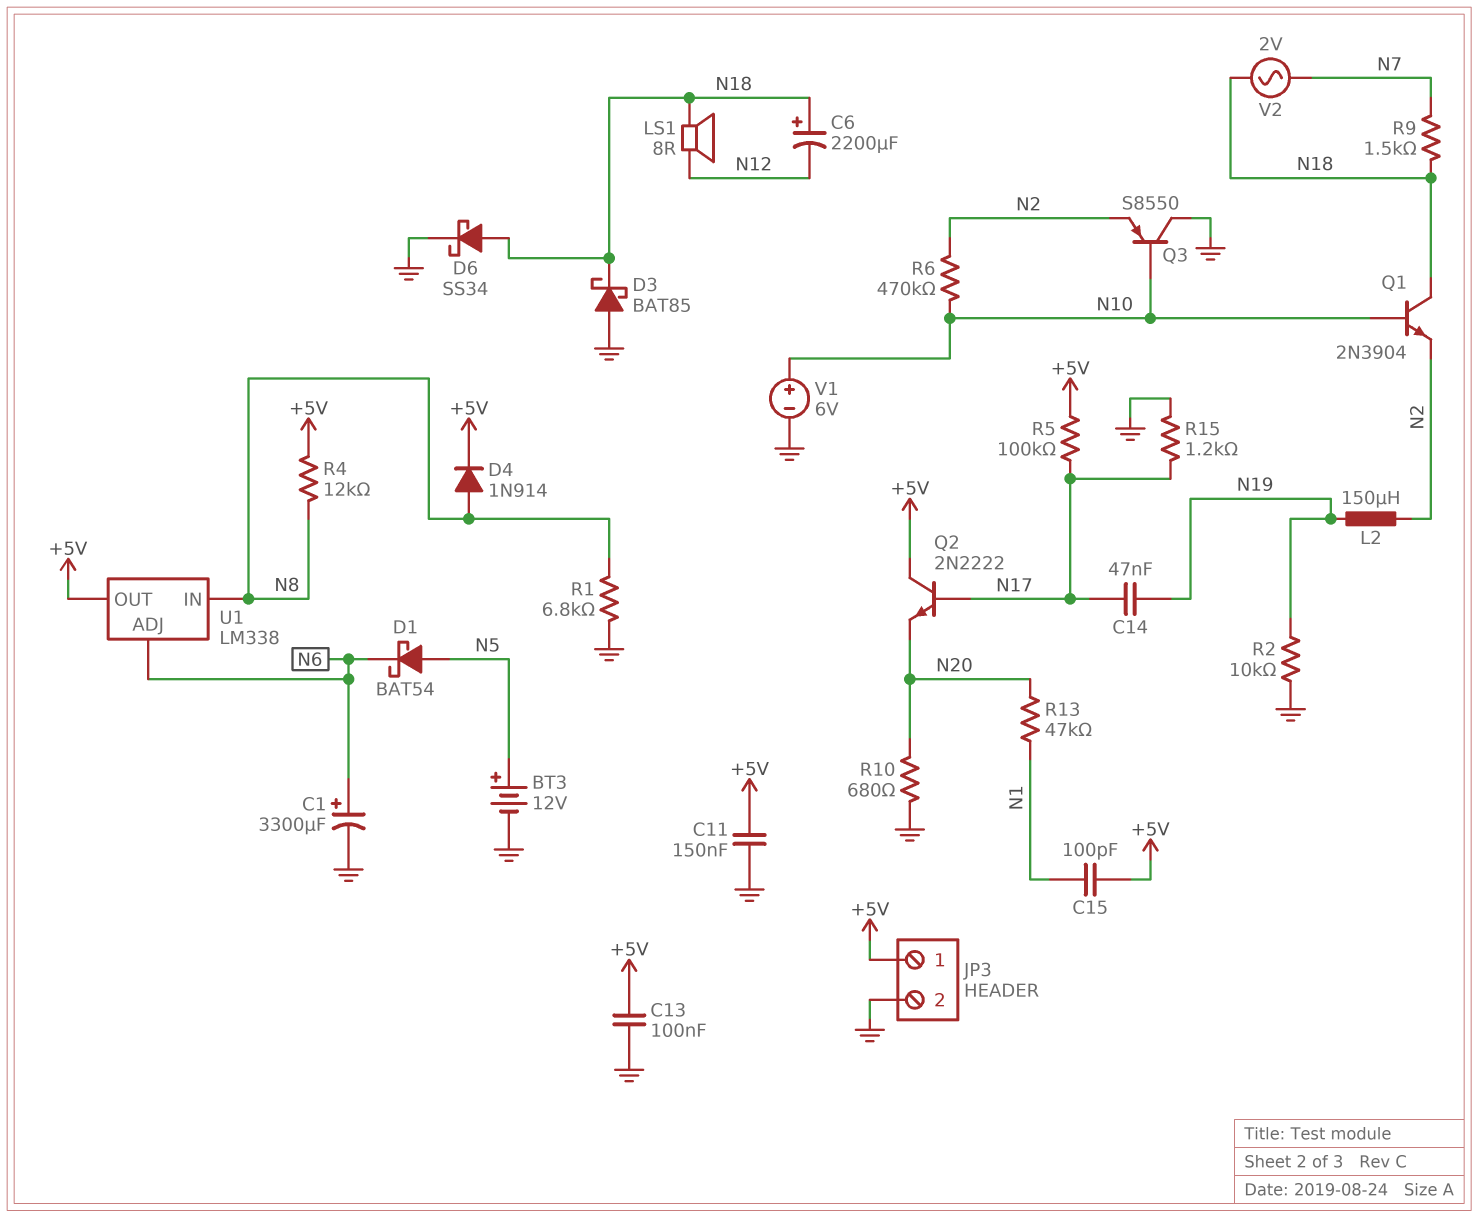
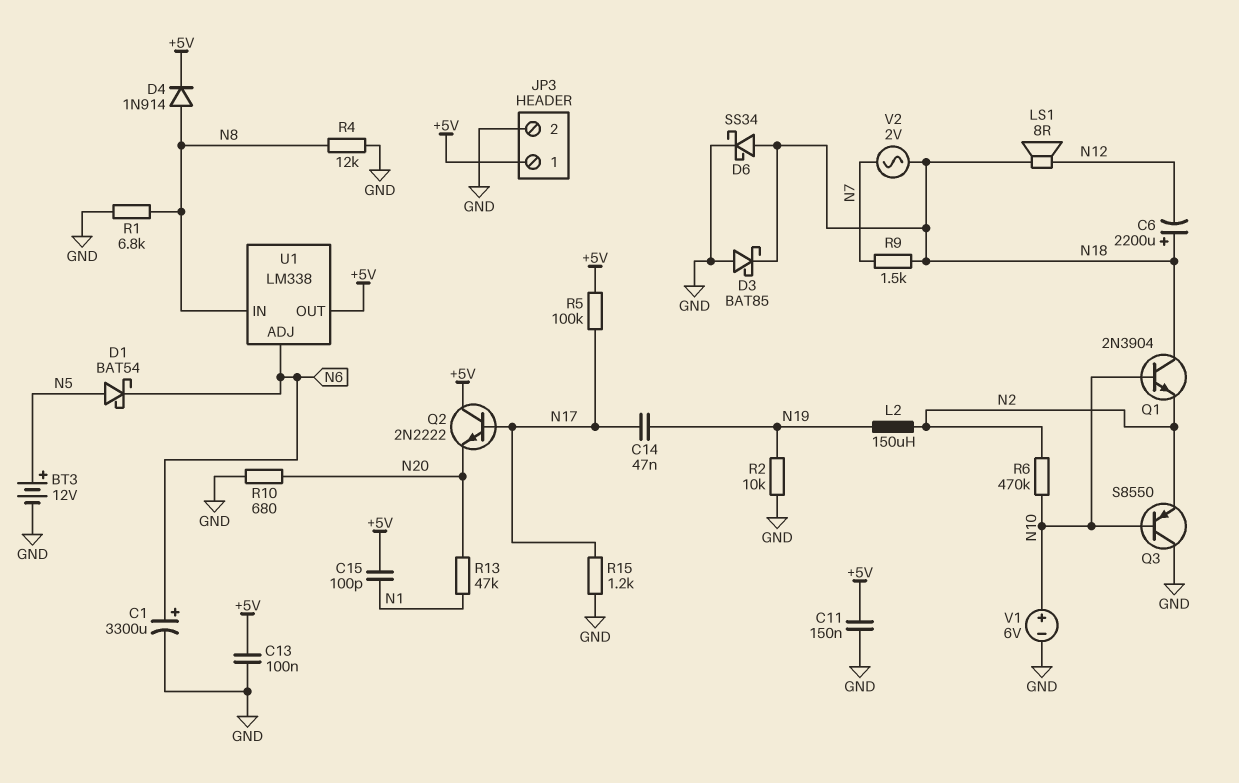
R4: 12k (+5V, N8) -> 12k (GND, N8)

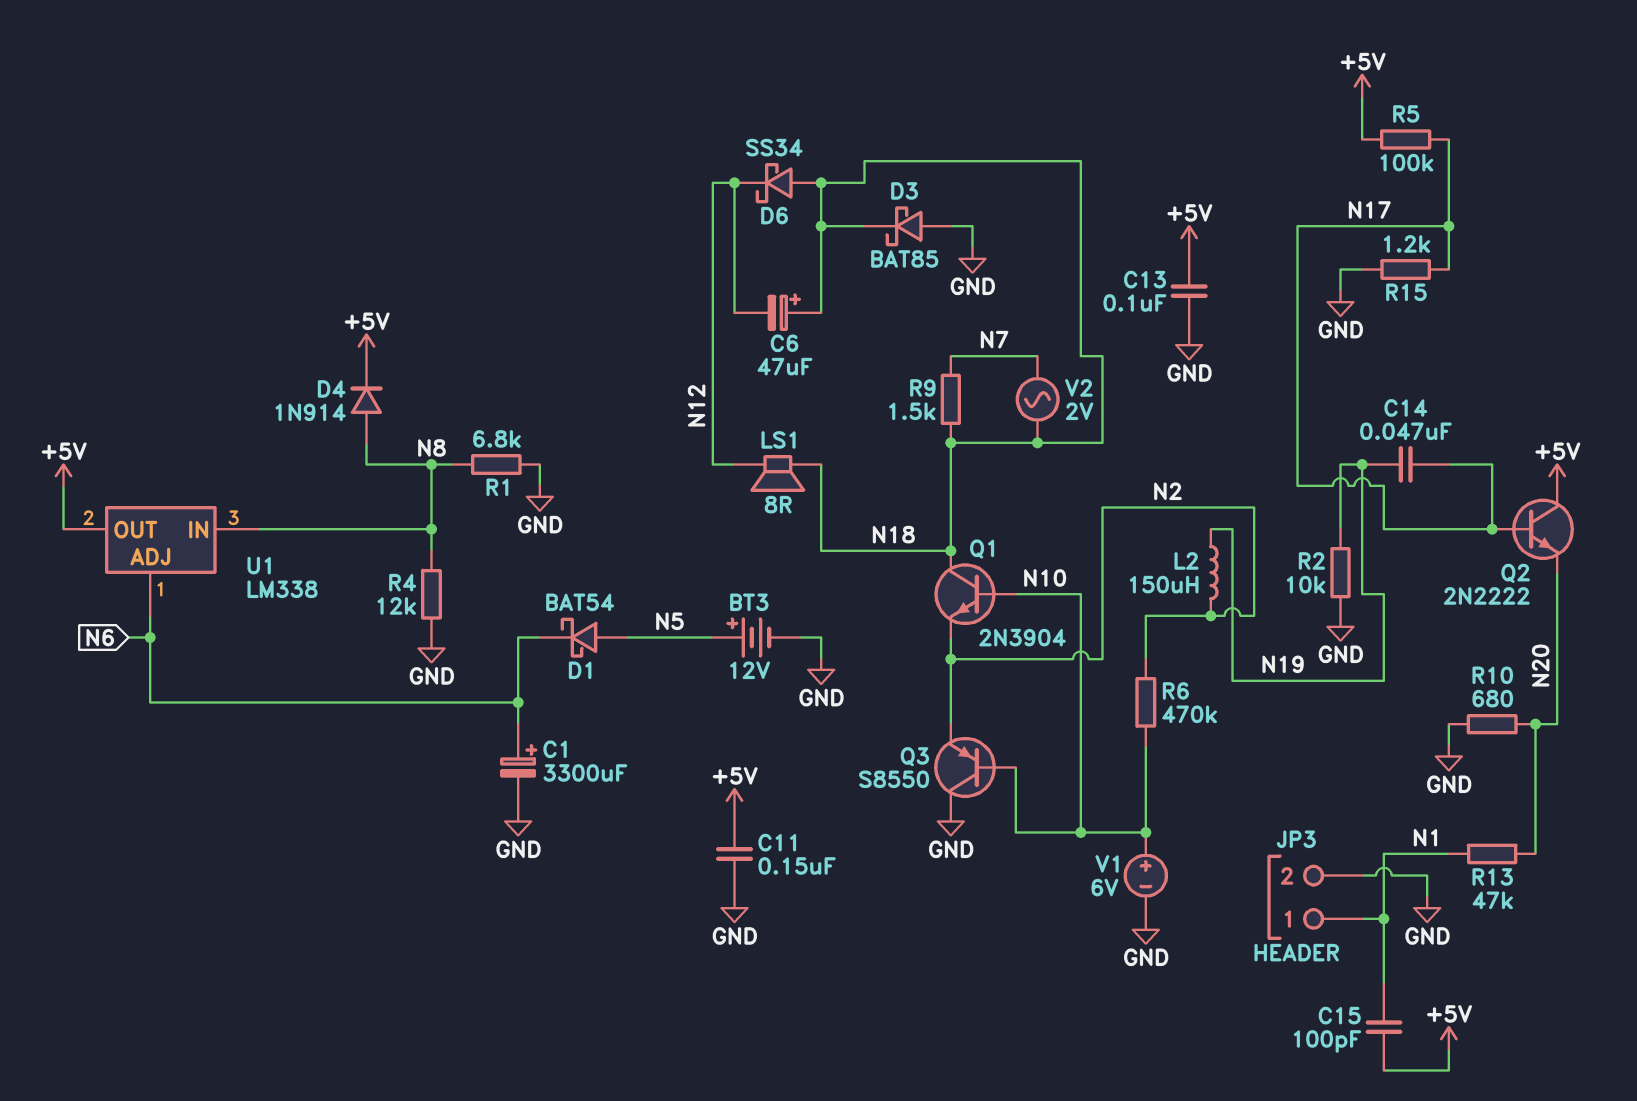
C6: 2200uF (plus N18, minus N12) -> 47uF (plus N18, minus N12)
D6: schottky SS34 (A N18, K GND) -> schottky SS34 (A N18, K N12)
JP3 pin 1: +5V -> N1

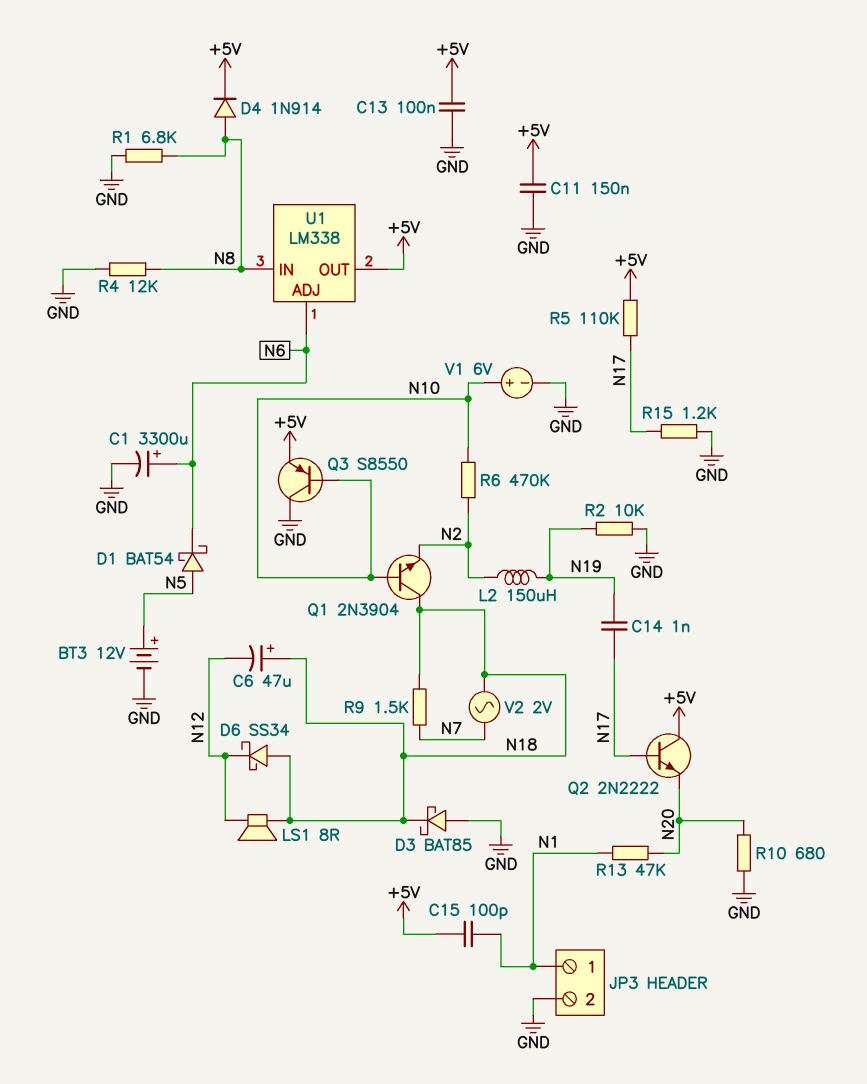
C14: 47nF (N17, N19) -> 1nF (N17, N19)
Q3: PNP S8550 (B N10, C GND, E N2) -> PNP S8550 (B N10, C GND, E +5V)
R5: 100k (+5V, N17) -> 110k (+5V, N17)

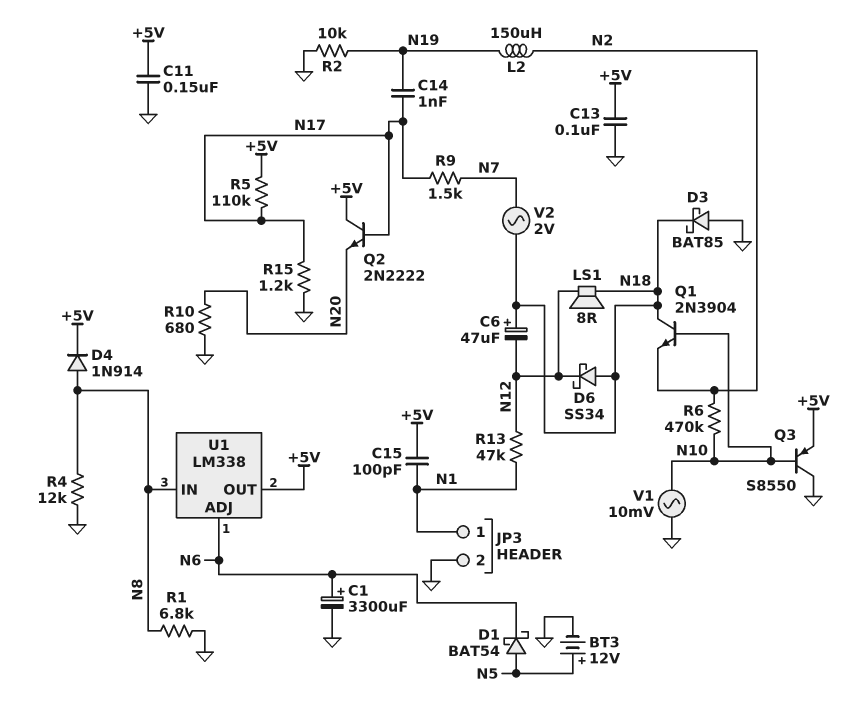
R9: 1.5k (N7, N18) -> 1.5k (N7, N17)
R13: 47k (N1, N20) -> 47k (N1, N12)
V1: 6V (plus N10, minus GND) -> AC 10mV (GND, N10)

